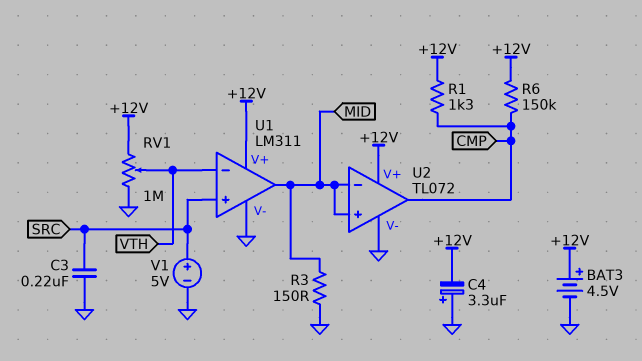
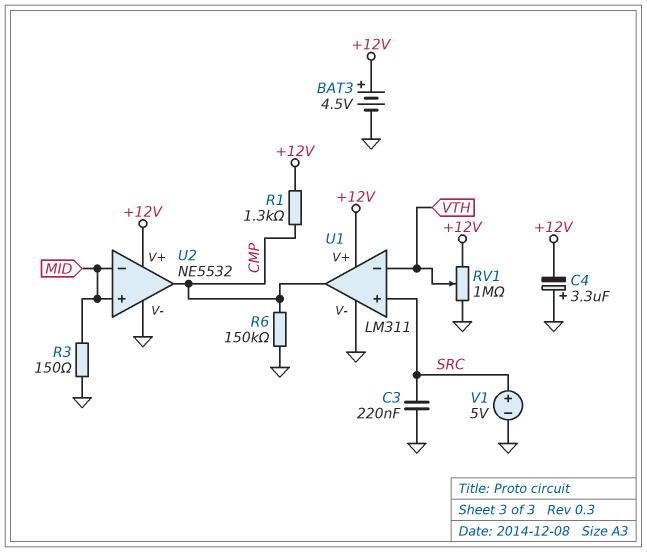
R6: 150k (+12V, CMP) -> 150k (CMP, GND)
U1 pin out: MID -> CMP
U2: TL072 -> NE5532

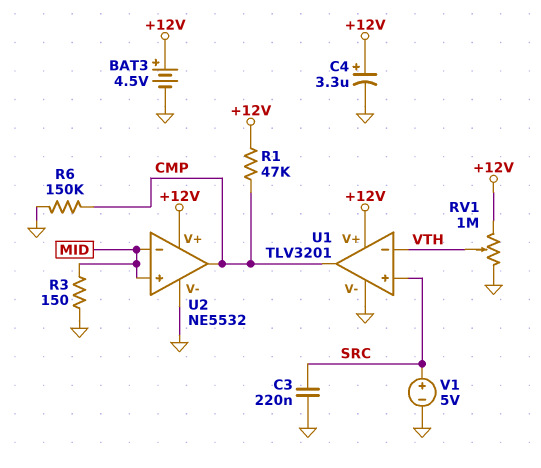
C4: 3.3uF (plus GND, minus +12V) -> 3.3uF (plus +12V, minus GND)
R1: 1.3k (+12V, CMP) -> 47k (+12V, CMP)
U1: LM311 -> TLV3201

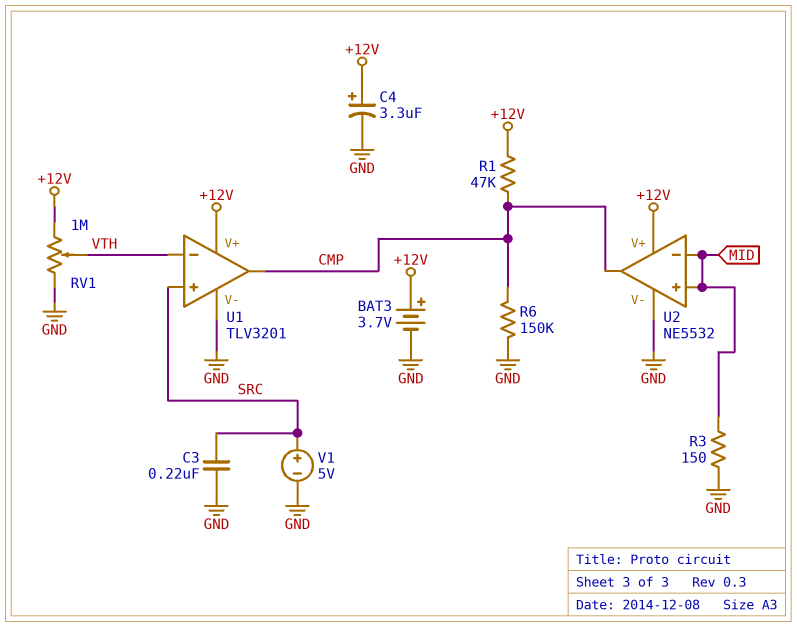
BAT3: 4.5V (plus +12V, minus GND) -> 3.7V (plus +12V, minus GND)

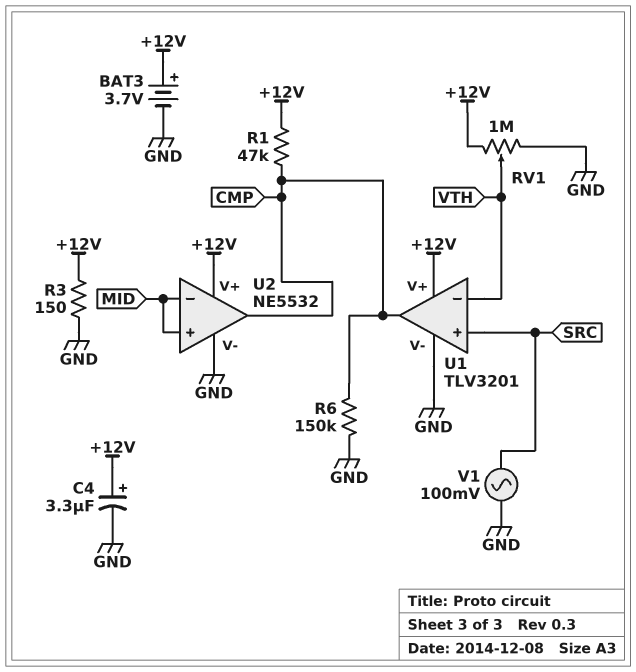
C3: 220nF (GND, SRC) -> none
R3: 150 (GND, MID) -> 150 (+12V, GND)
V1: 5V (plus SRC, minus GND) -> AC 100mV (GND, SRC)

